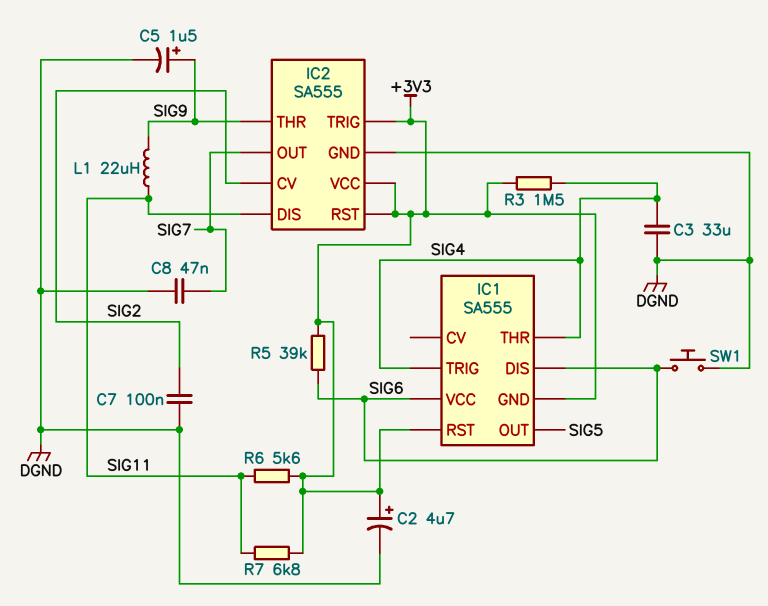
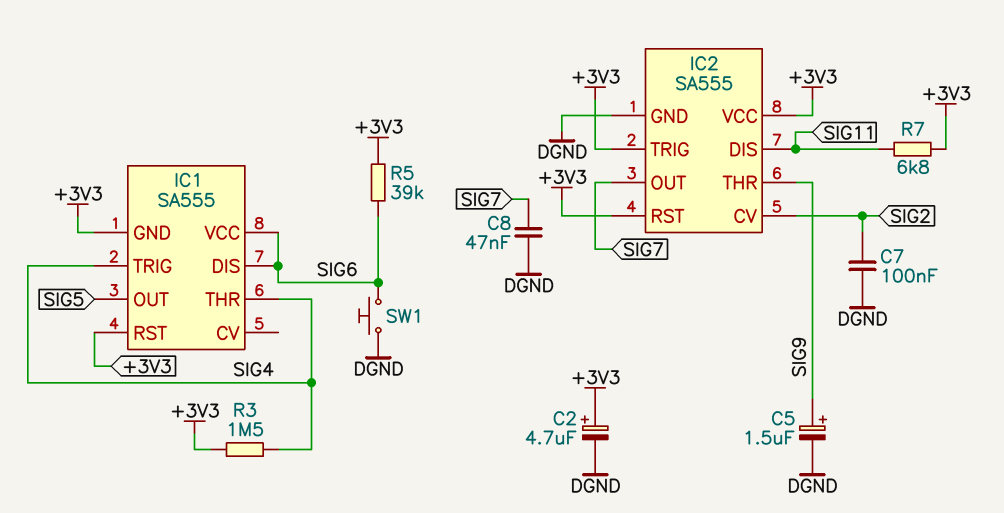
C3: 33uF (DGND, SIG4) -> none
L1: 22uH (SIG9, SIG11) -> none
R6: 5.6k (+3V3, SIG11) -> none

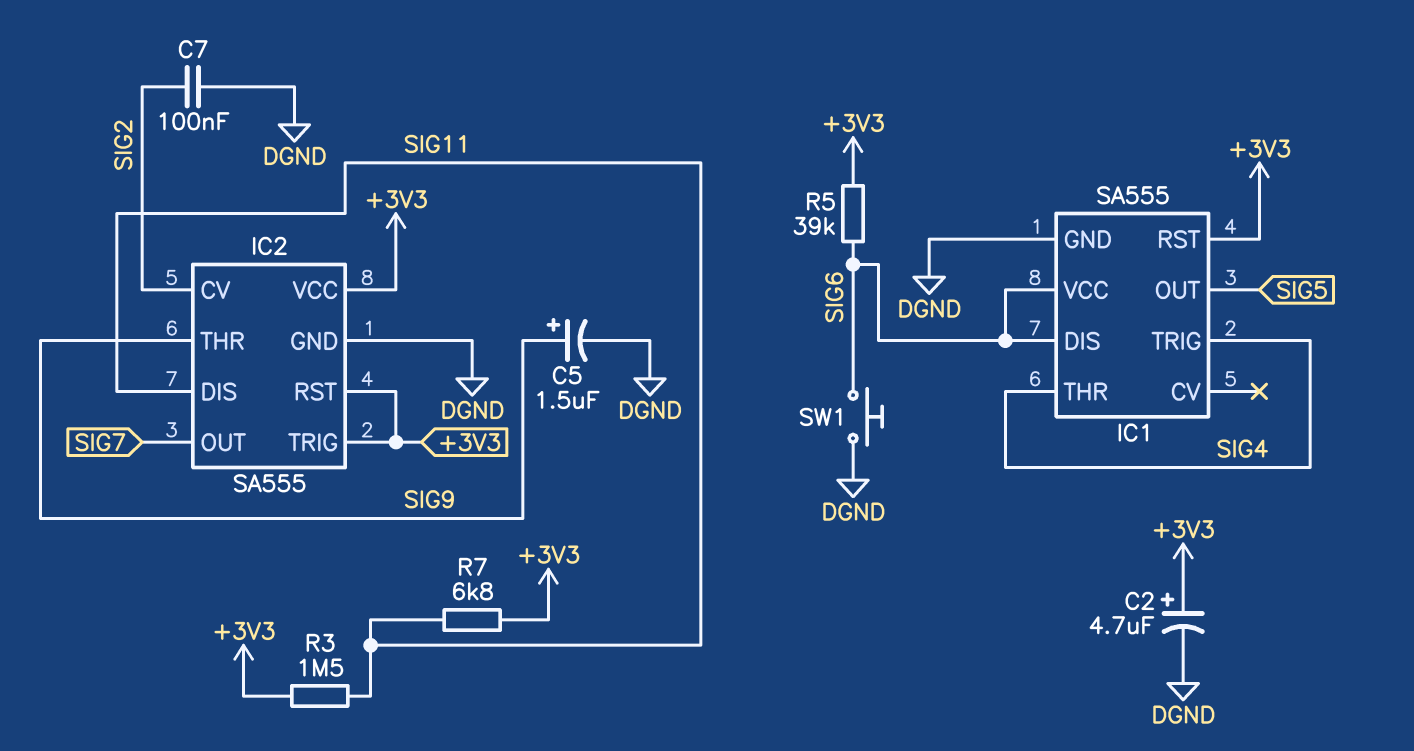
C8: 47nF (DGND, SIG7) -> none
IC1 pin GND: +3V3 -> DGND
R3: 1.5M (+3V3, SIG4) -> 1.5M (+3V3, SIG11)

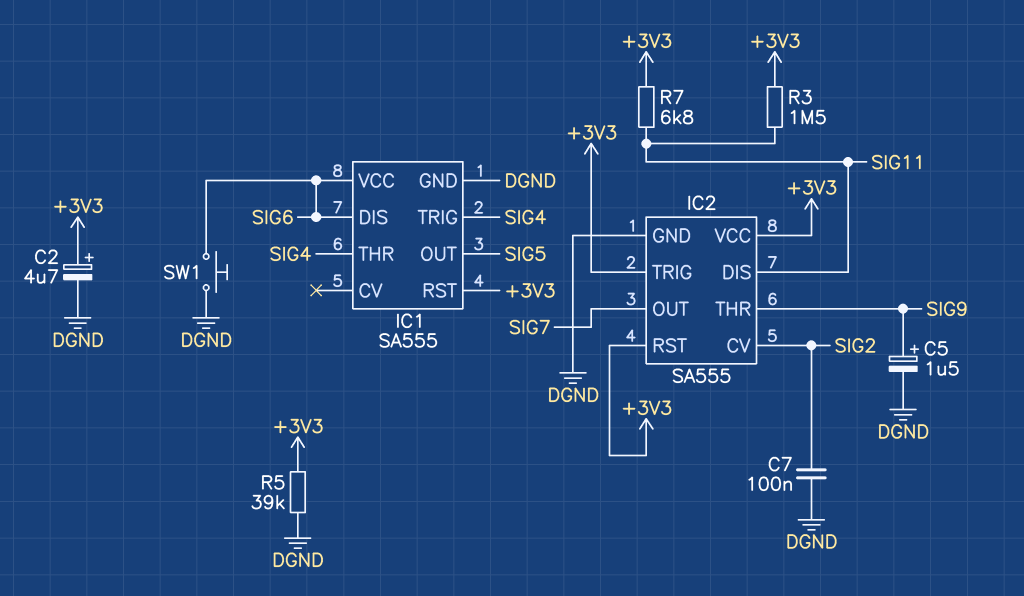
R5: 39k (+3V3, SIG6) -> 39k (+3V3, DGND)

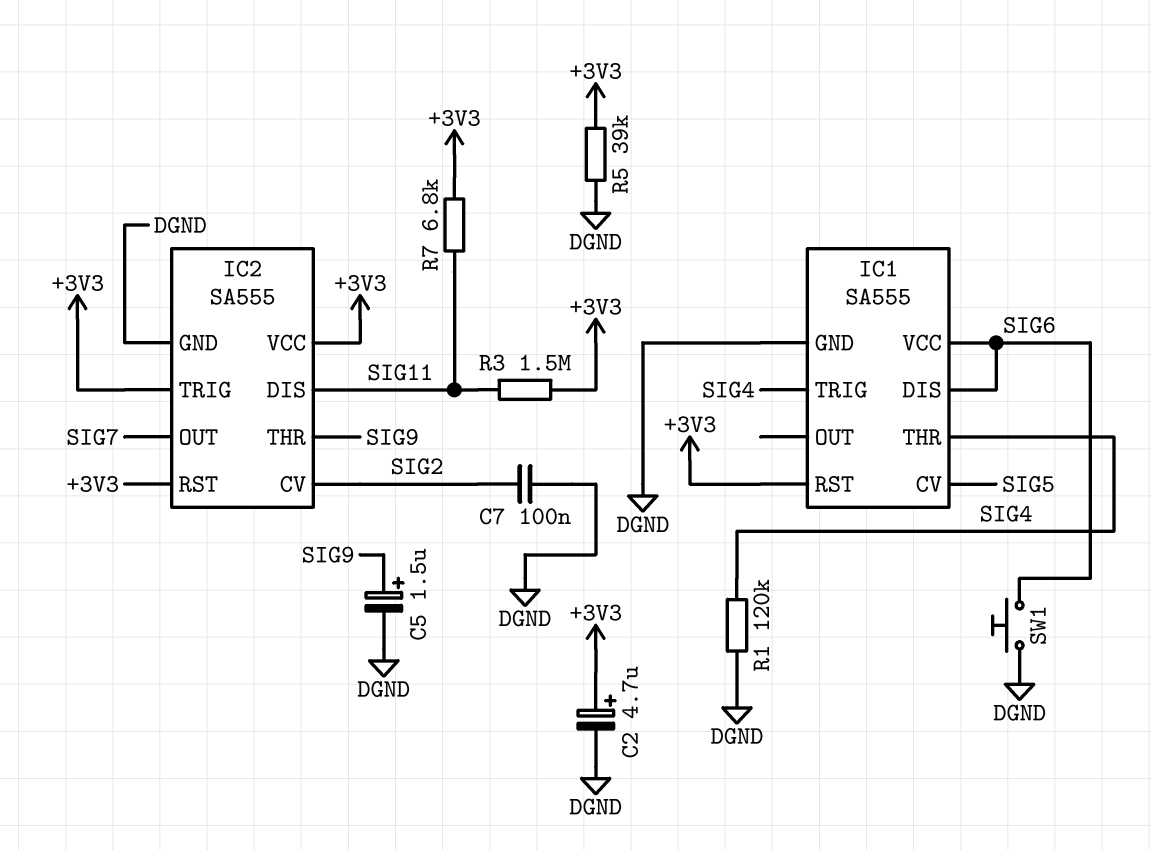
IC1 pin CV: none -> SIG5
IC1 pin OUT: SIG5 -> none
R1: none -> 120k (DGND, SIG4)

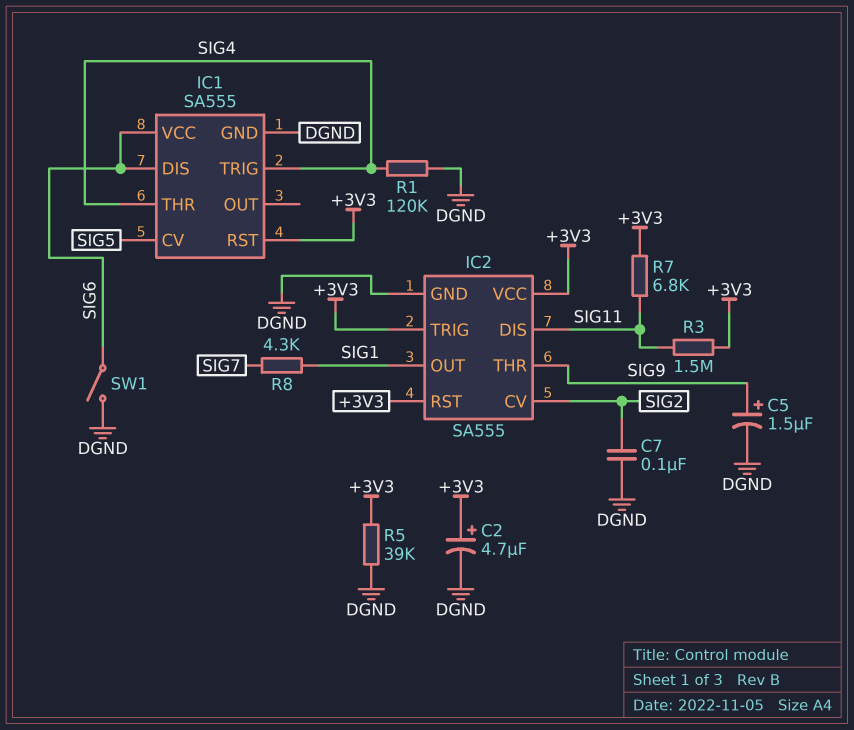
IC2 pin OUT: SIG7 -> SIG1
R8: none -> 4.3k (SIG1, SIG7)
SW1: button (DGND, SIG6) -> switch (DGND, SIG6)

